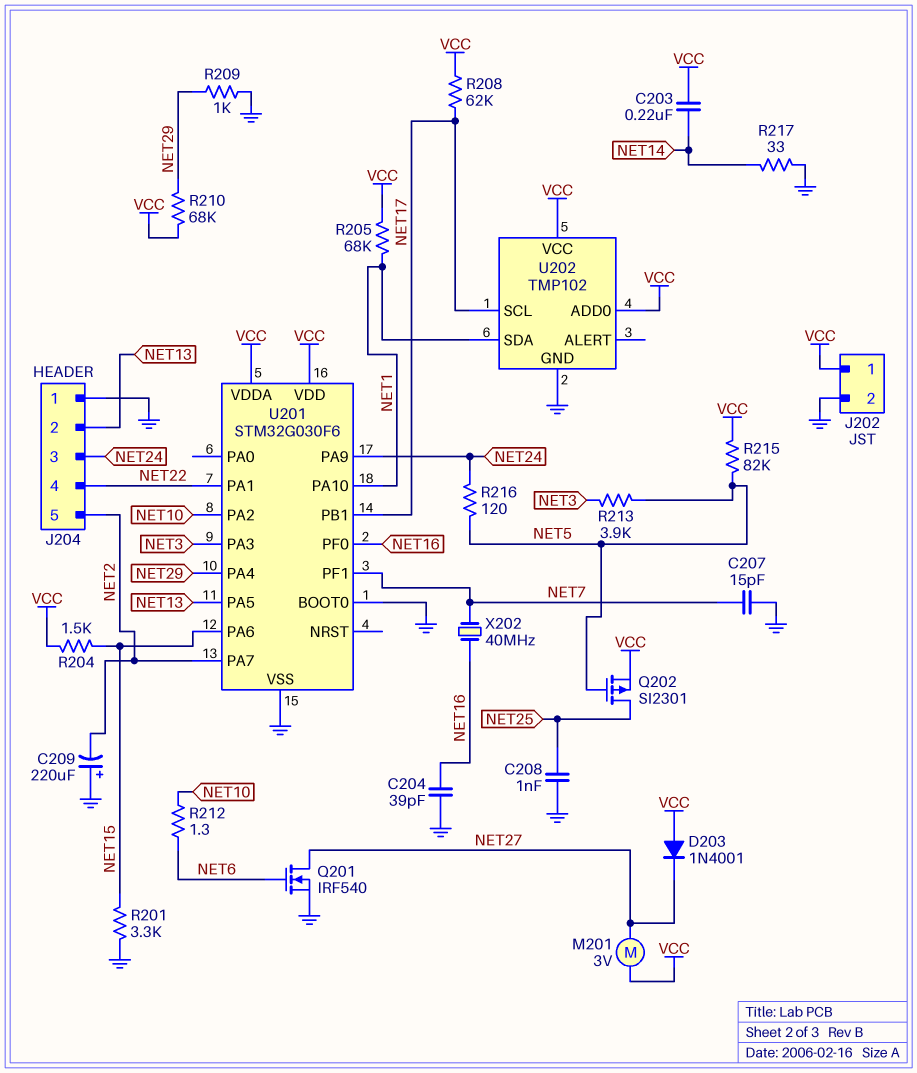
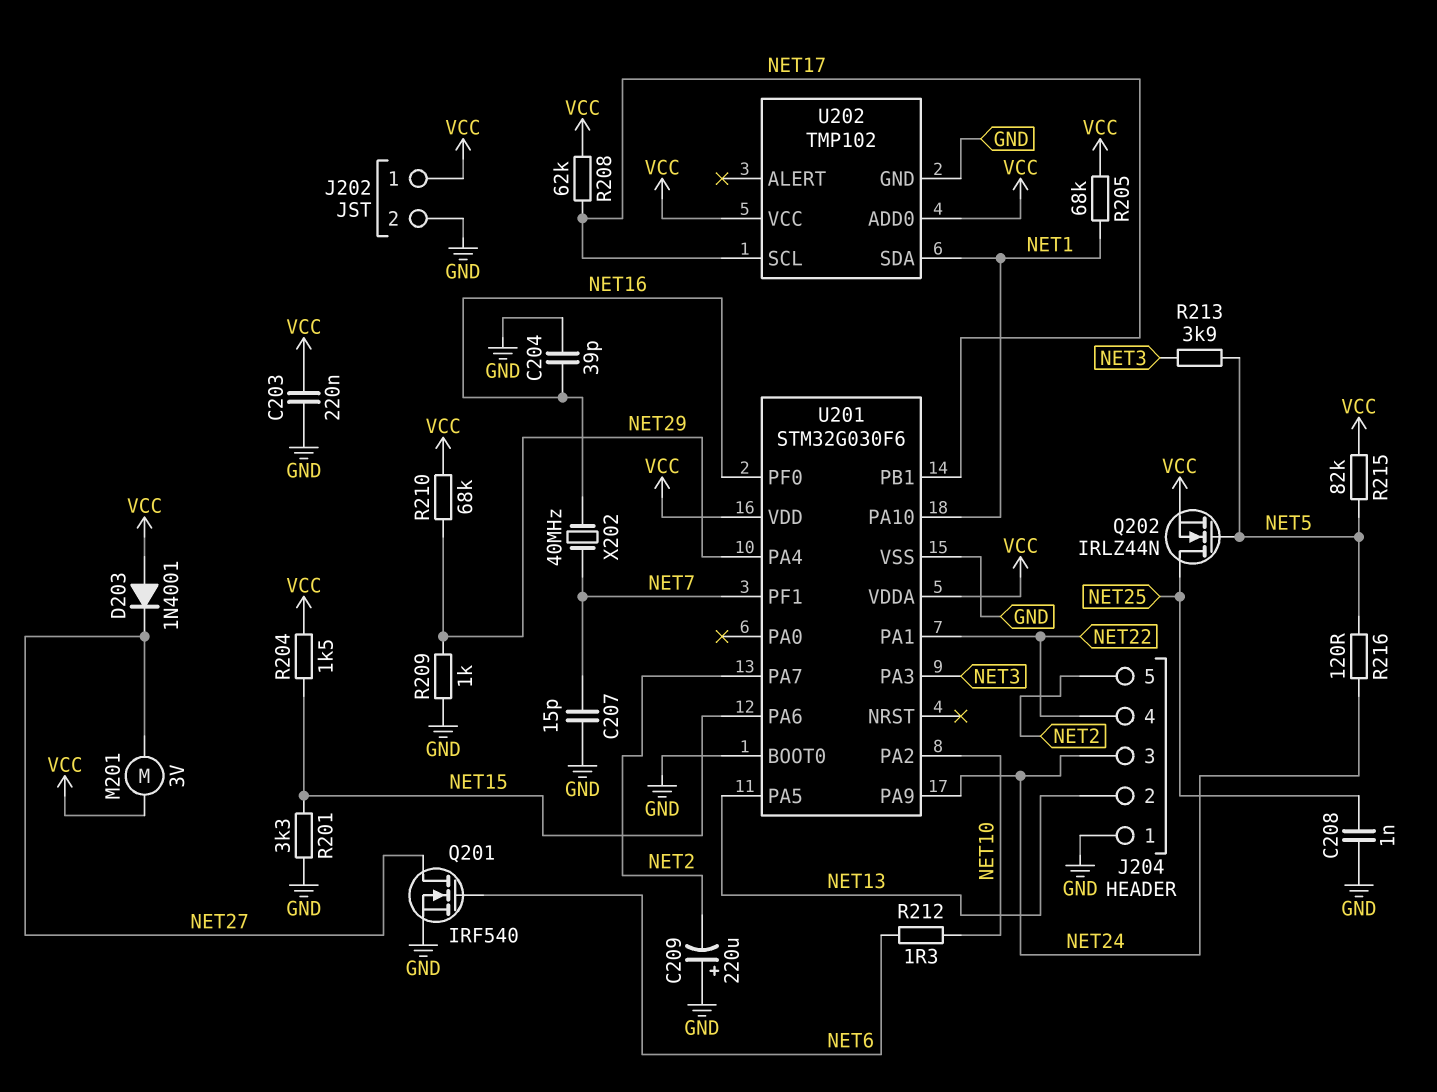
C203: 220nF (NET14, VCC) -> 220nF (GND, VCC)
Q202: PMOS SI2301 (G NET5, D NET25, S VCC) -> NMOS IRLZ44N (G NET5, D NET25, S VCC)
R217: 33 (GND, NET14) -> none

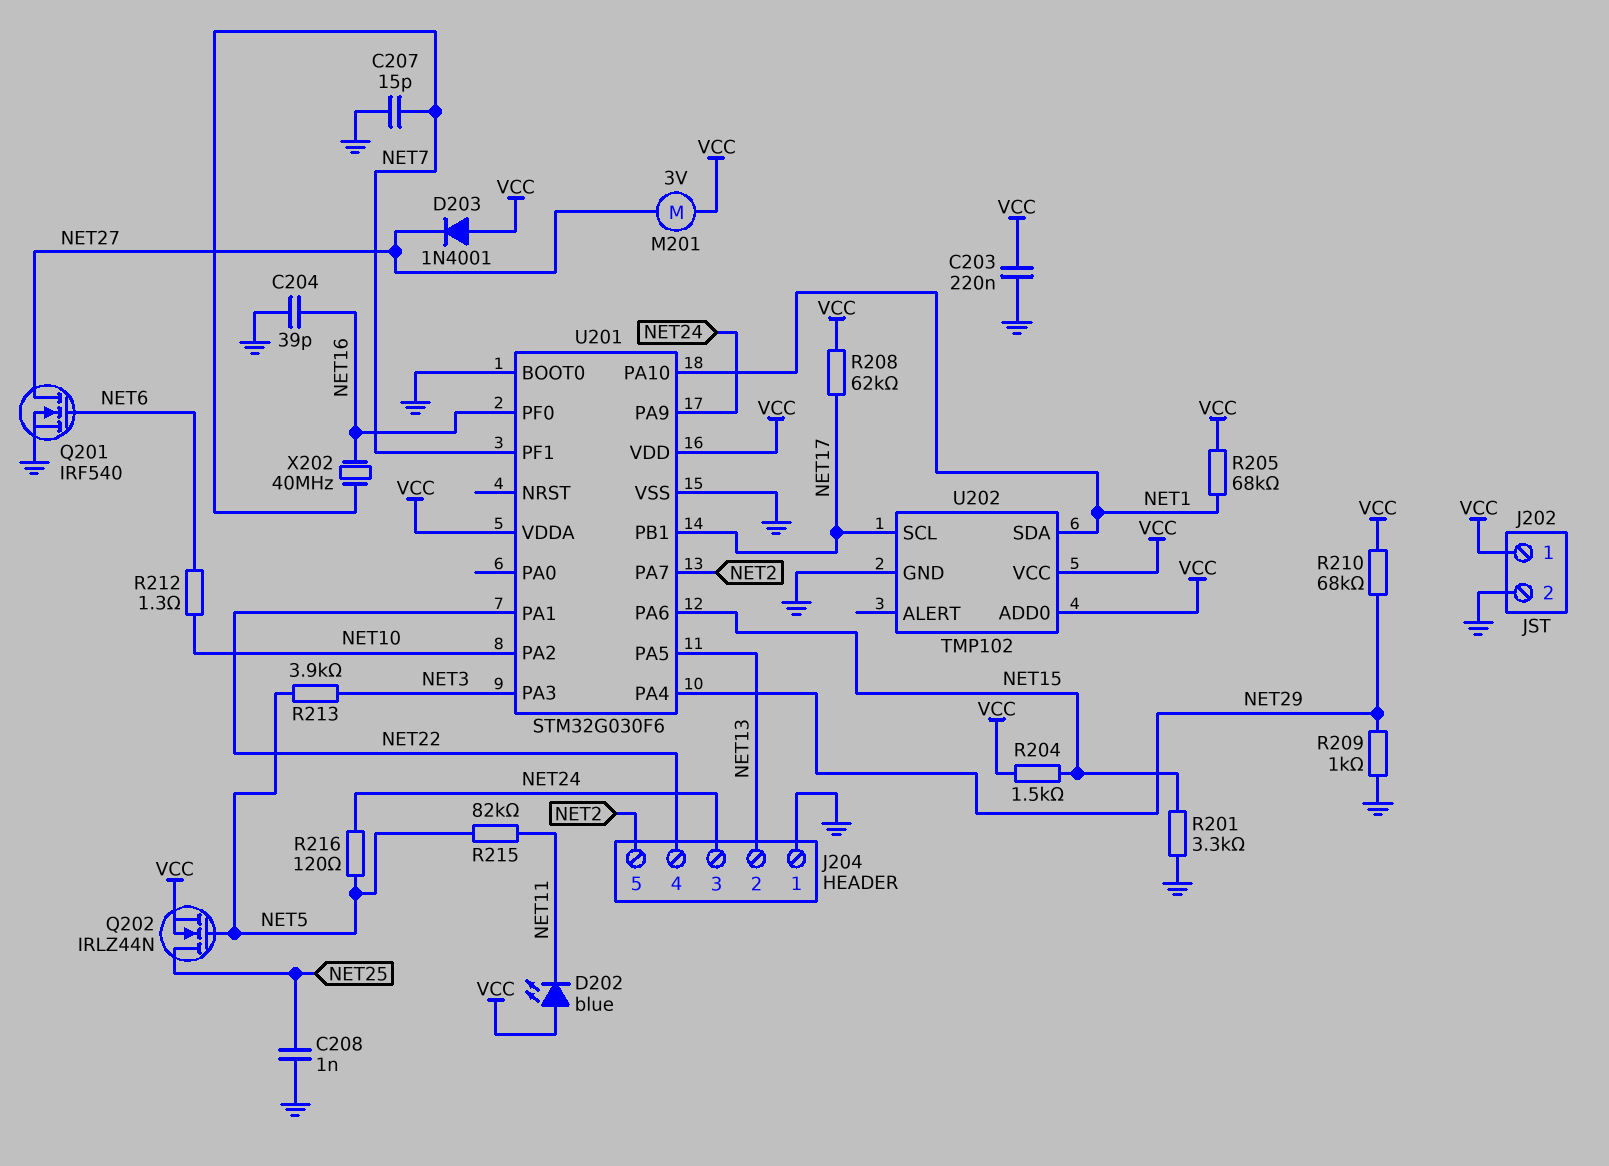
C209: 220uF (plus GND, minus NET2) -> none
D202: none -> LED blue (A VCC, K NET11)
R215: 82k (NET5, VCC) -> 82k (NET5, NET11)

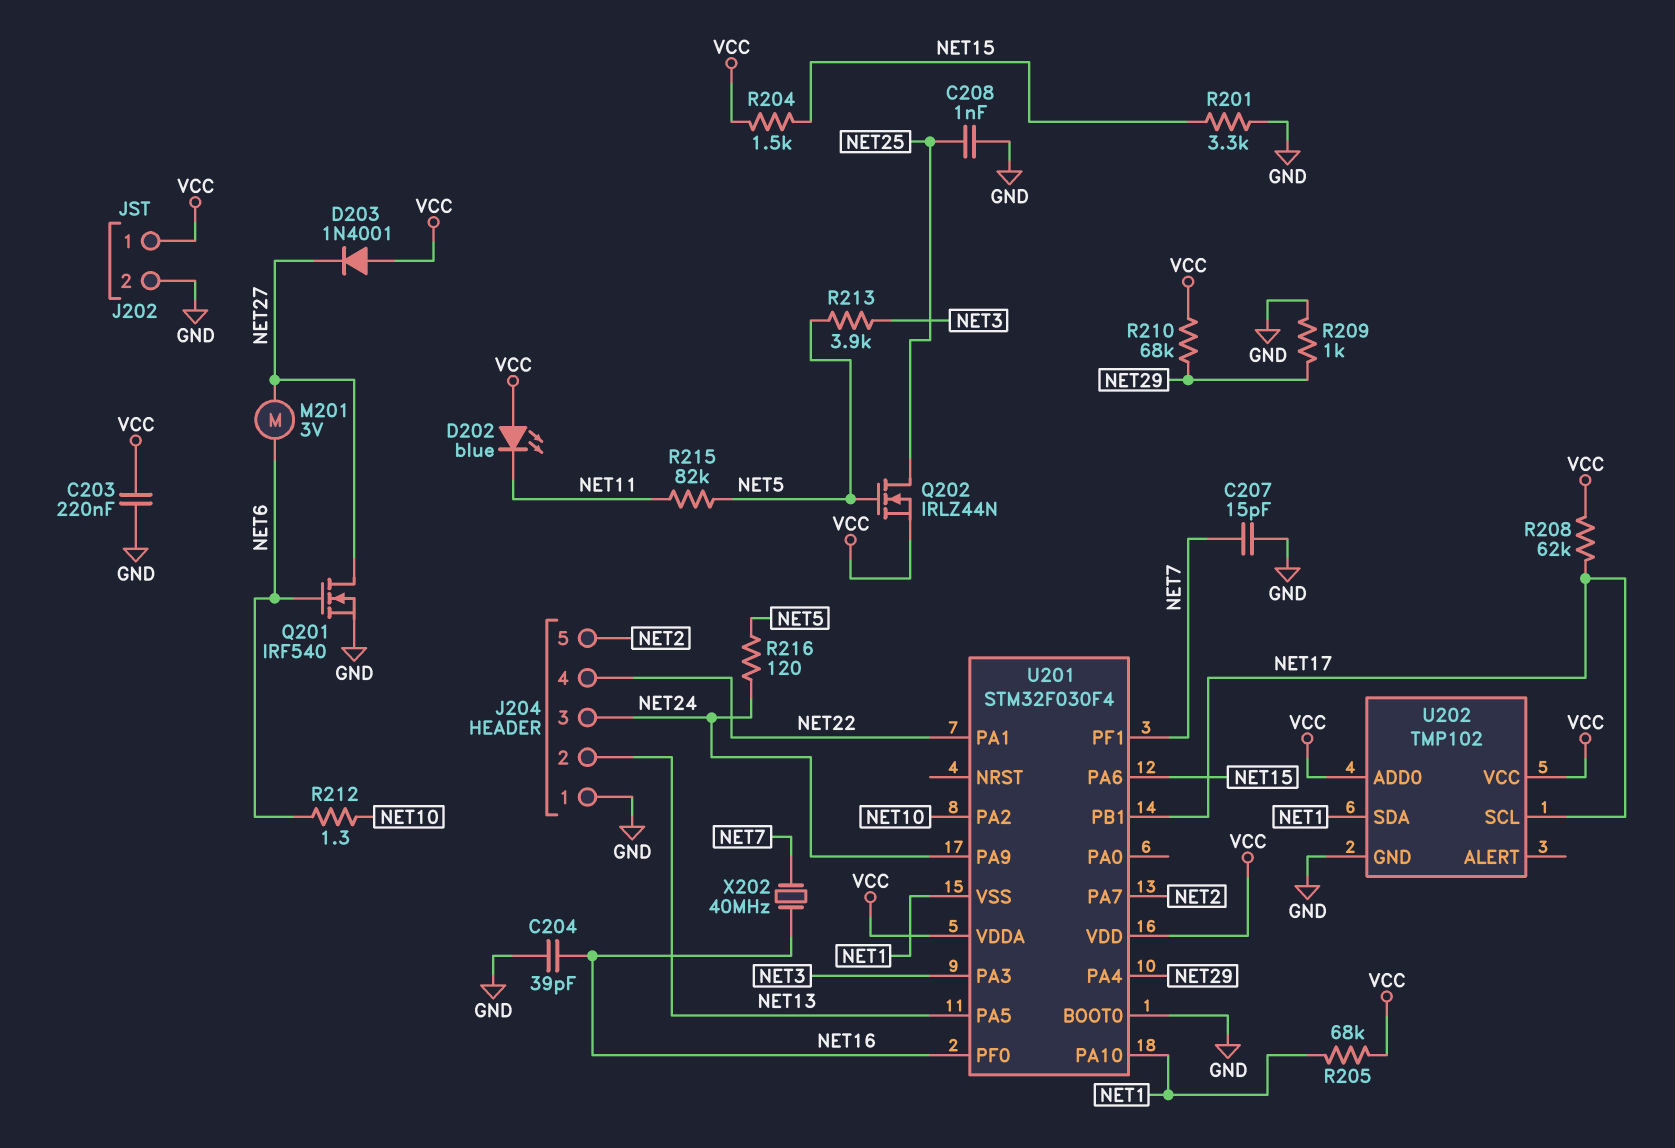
M201: motor 3V (NET27, VCC) -> motor 3V (NET6, NET27)
U201: STM32G030F6 -> STM32F030F4
U201 pin VSS: GND -> NET1

